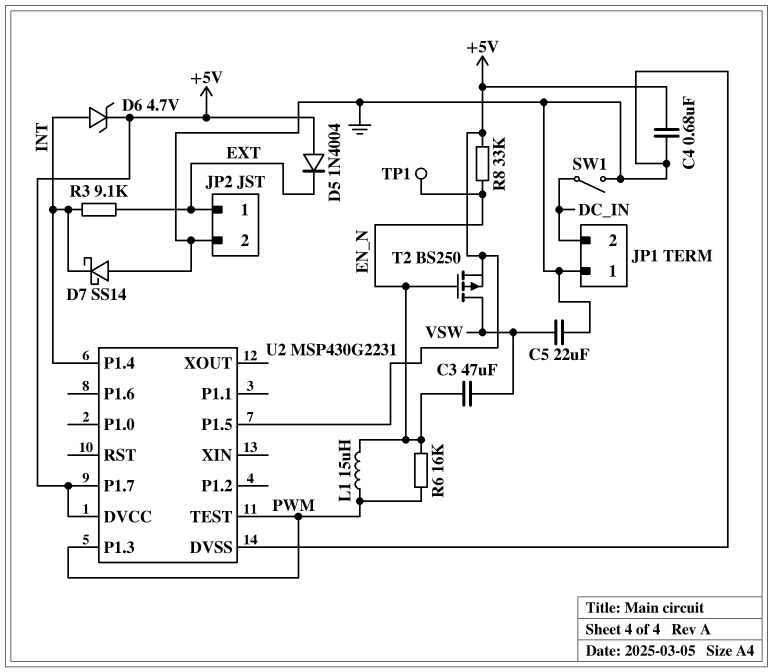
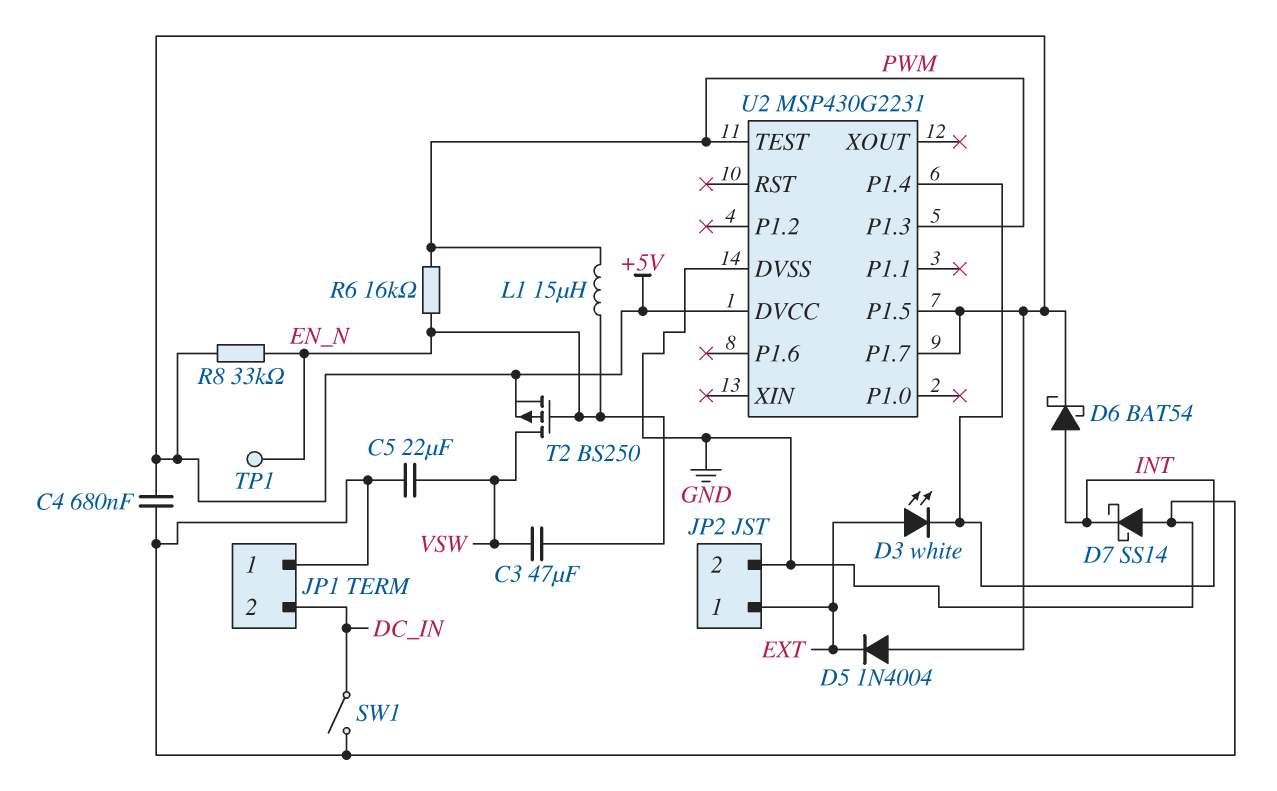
D3: none -> LED white (A EXT, K INT)
D6: zener 4.7V (A INT, K +5V) -> schottky BAT54 (A INT, K +5V)
R3: 9.1k (EXT, INT) -> none

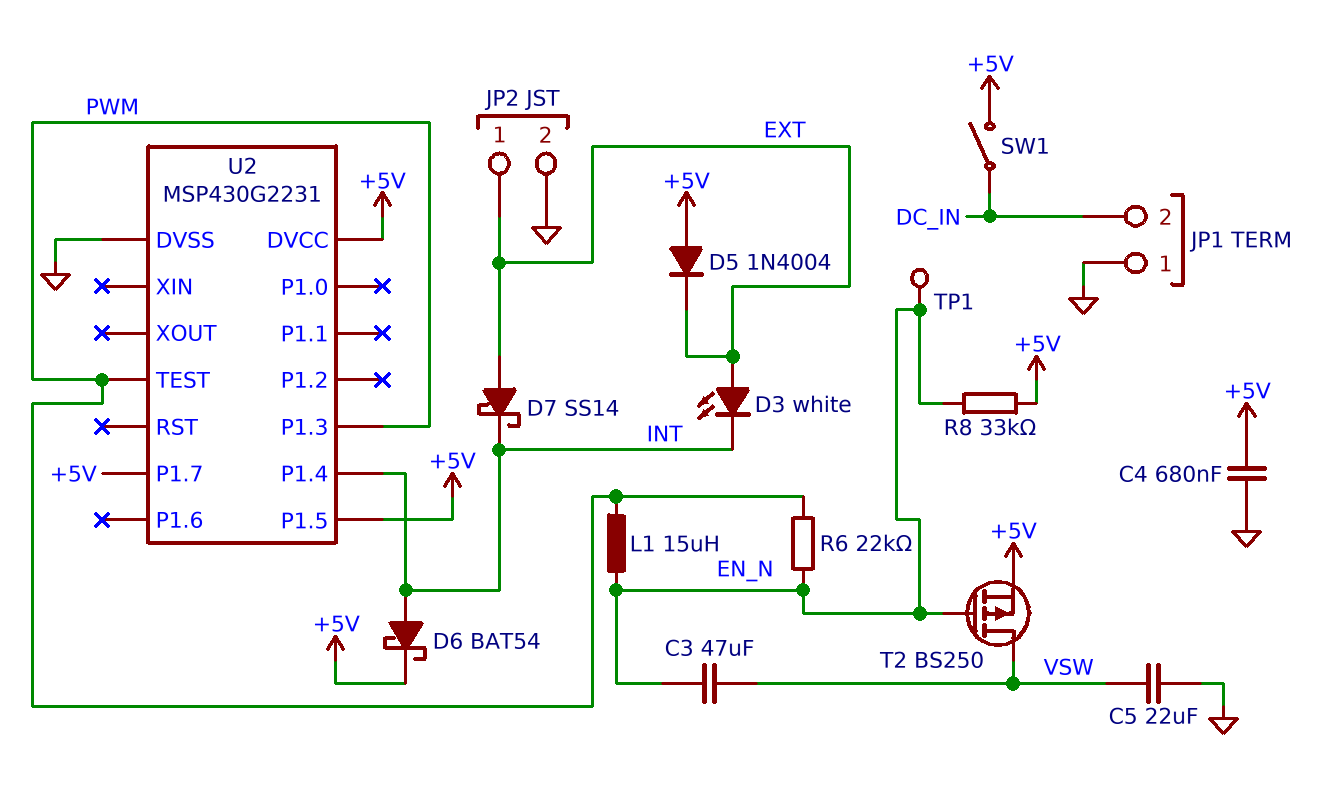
D7: schottky SS14 (A GND, K INT) -> schottky SS14 (A EXT, K INT)
R6: 16k (EN_N, PWM) -> 22k (EN_N, PWM)
SW1: switch (DC_IN, GND) -> switch (+5V, DC_IN)

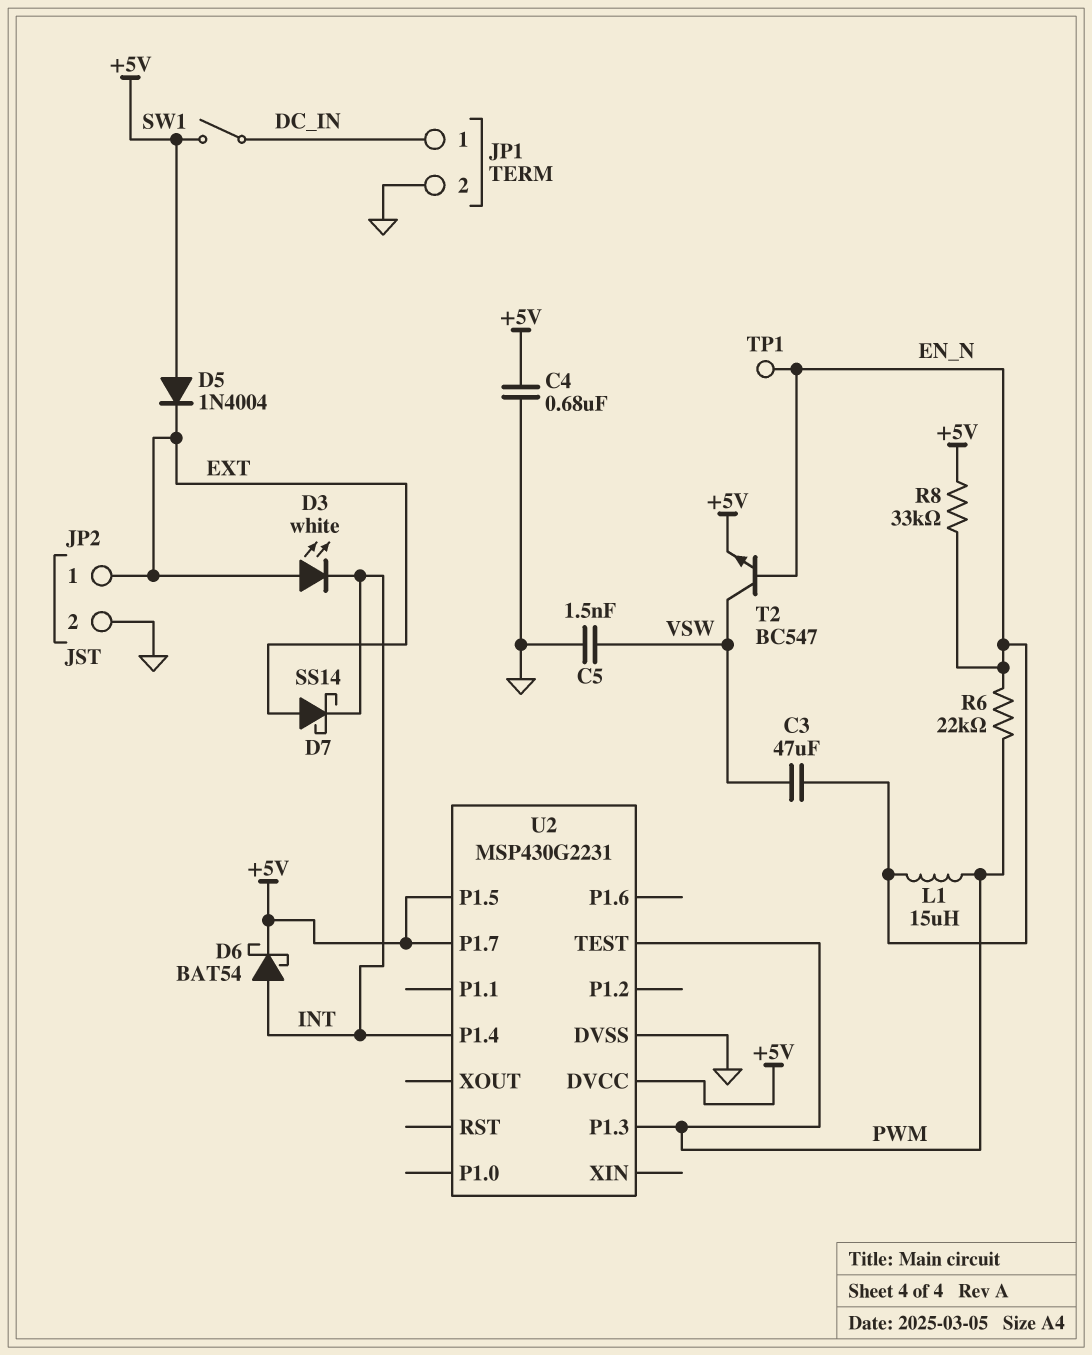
C5: 22uF (GND, VSW) -> 1.5nF (GND, VSW)
JP1 pin 1: GND -> DC_IN
JP1 pin 2: DC_IN -> GND
T2: PMOS BS250 (G EN_N, D VSW, S +5V) -> NPN BC547 (B EN_N, C VSW, E +5V)

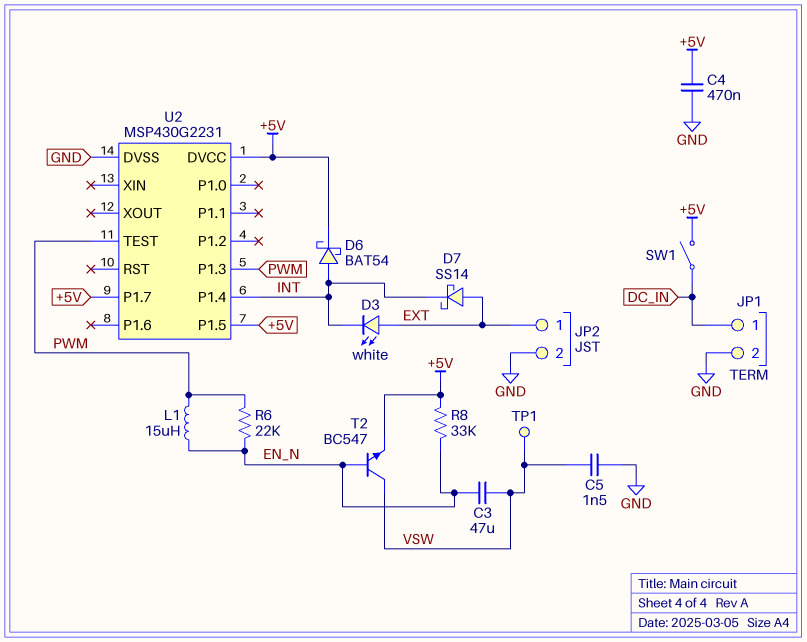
C4: 680nF (+5V, GND) -> 470nF (+5V, GND)
D5: diode 1N4004 (A +5V, K EXT) -> none
TP1: test point (EN_N) -> test point (VSW)

